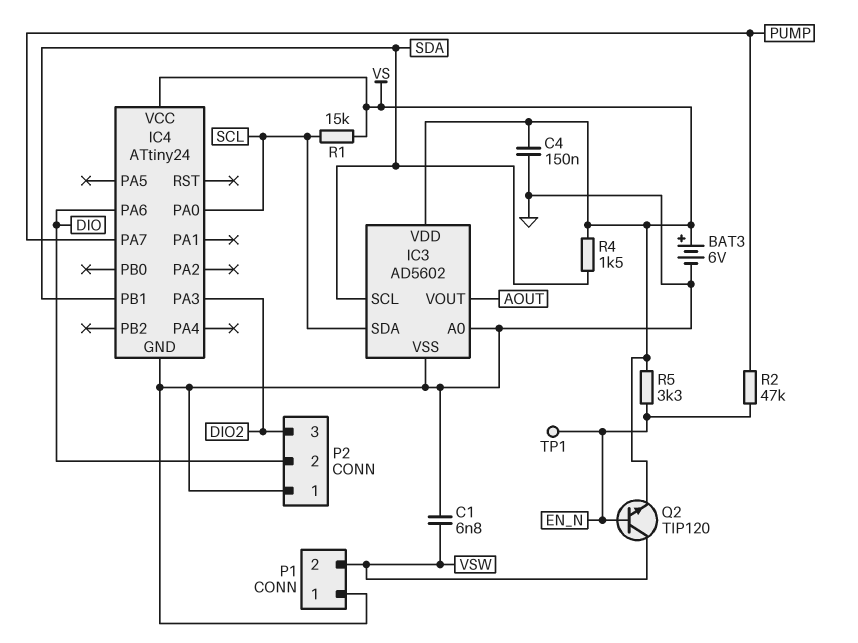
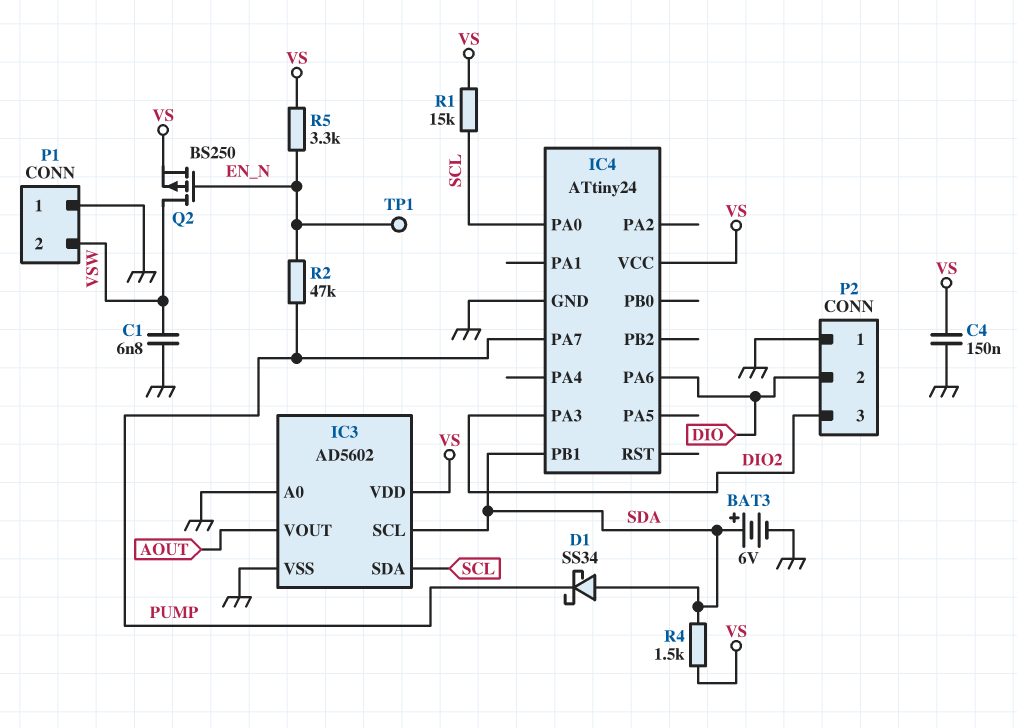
BAT3: 6V (plus VS, minus GND) -> 6V (plus SDA, minus GND)
D1: none -> schottky SS34 (A SDA, K PUMP)
Q2: NPN TIP120 (B EN_N, C VSW, E VS) -> PMOS BS250 (G EN_N, D VSW, S VS)

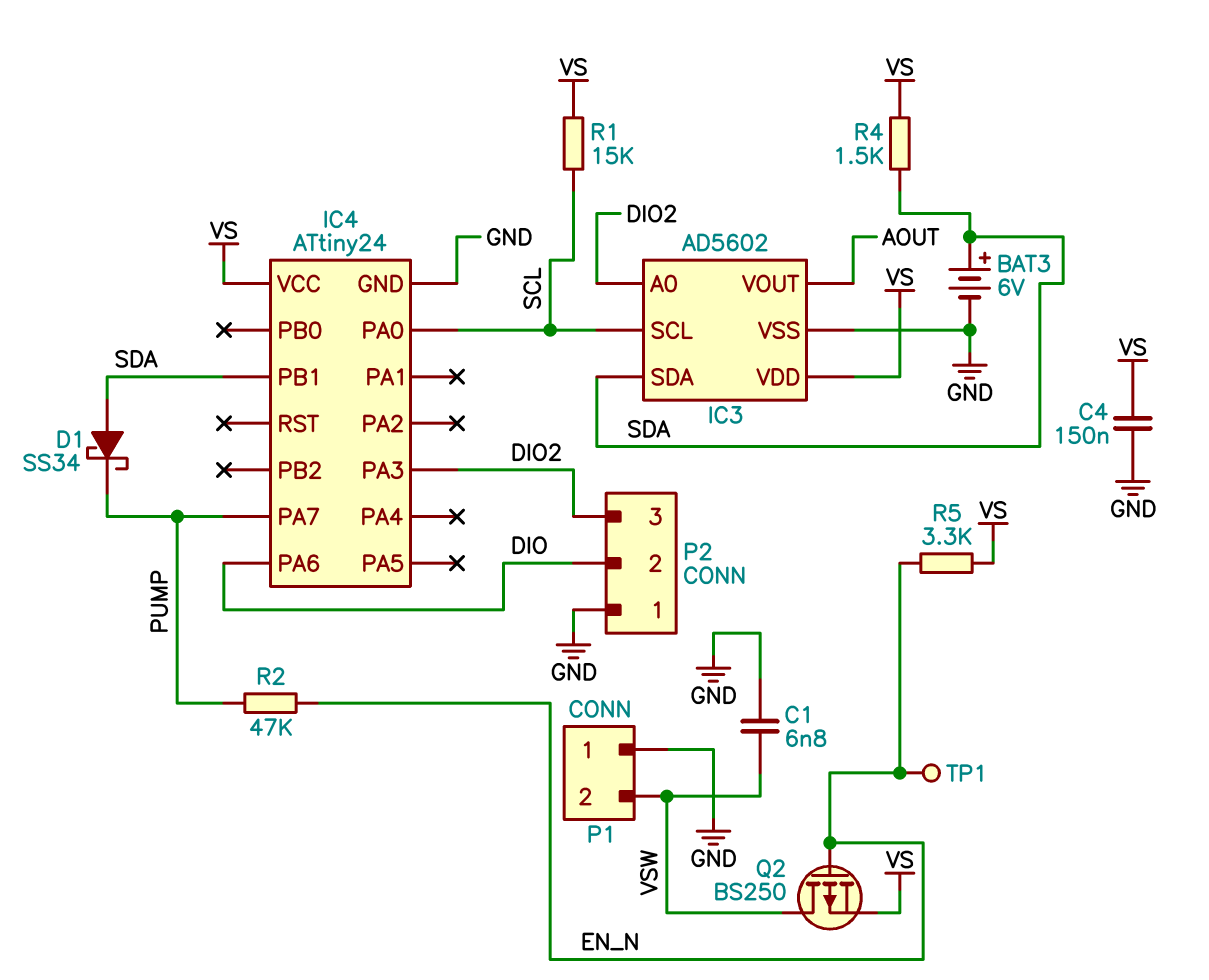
IC3 pin A0: GND -> DIO2
IC3 pin SCL: SDA -> SCL
IC3 pin SDA: SCL -> SDA

